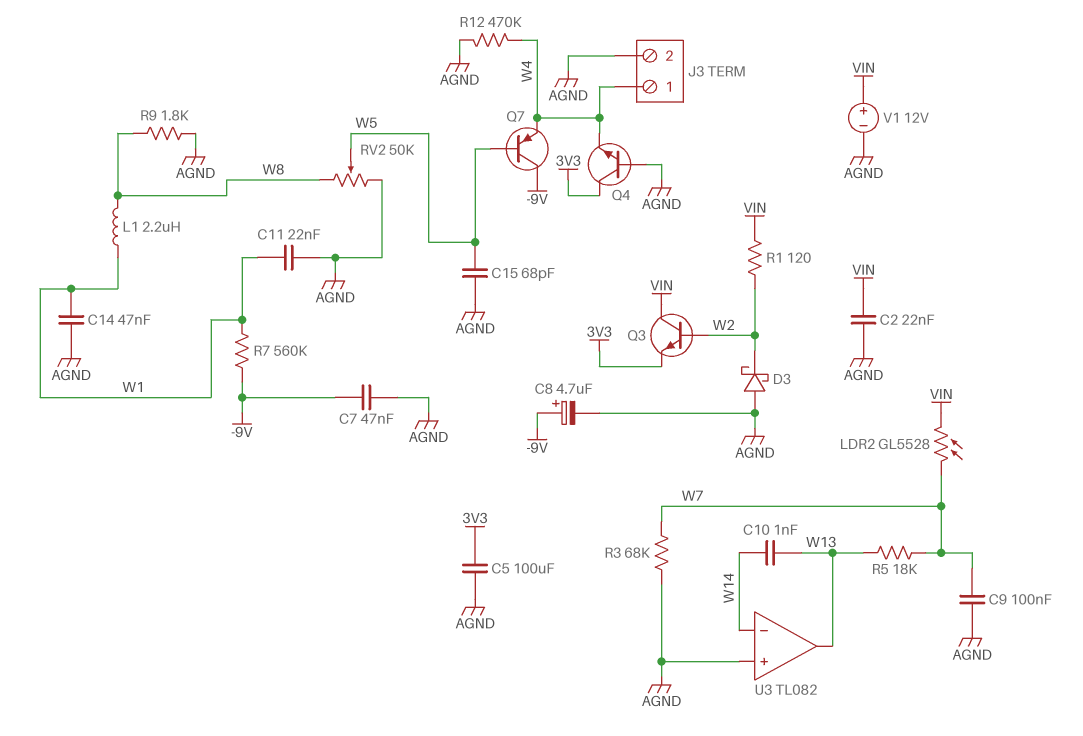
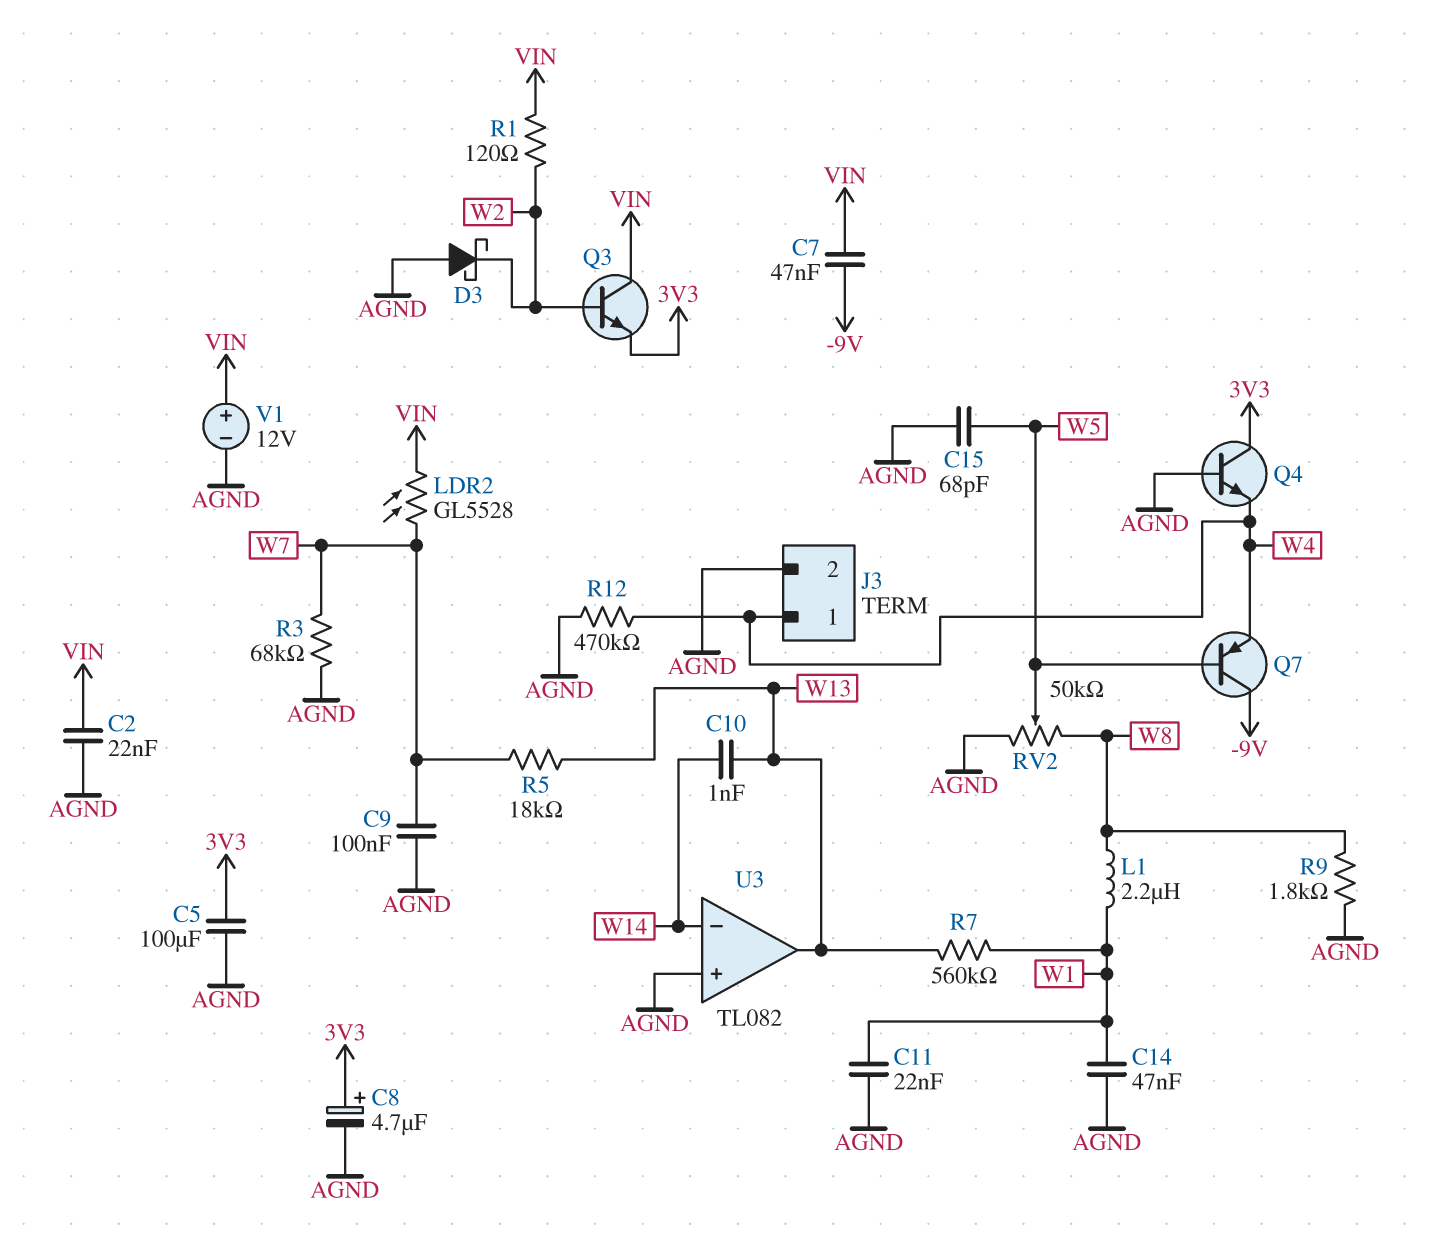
C7: 47nF (-9V, AGND) -> 47nF (-9V, VIN)
C8: 4.7uF (plus -9V, minus AGND) -> 4.7uF (plus 3V3, minus AGND)
R7: 560k (-9V, W1) -> 560k (W1, W13)

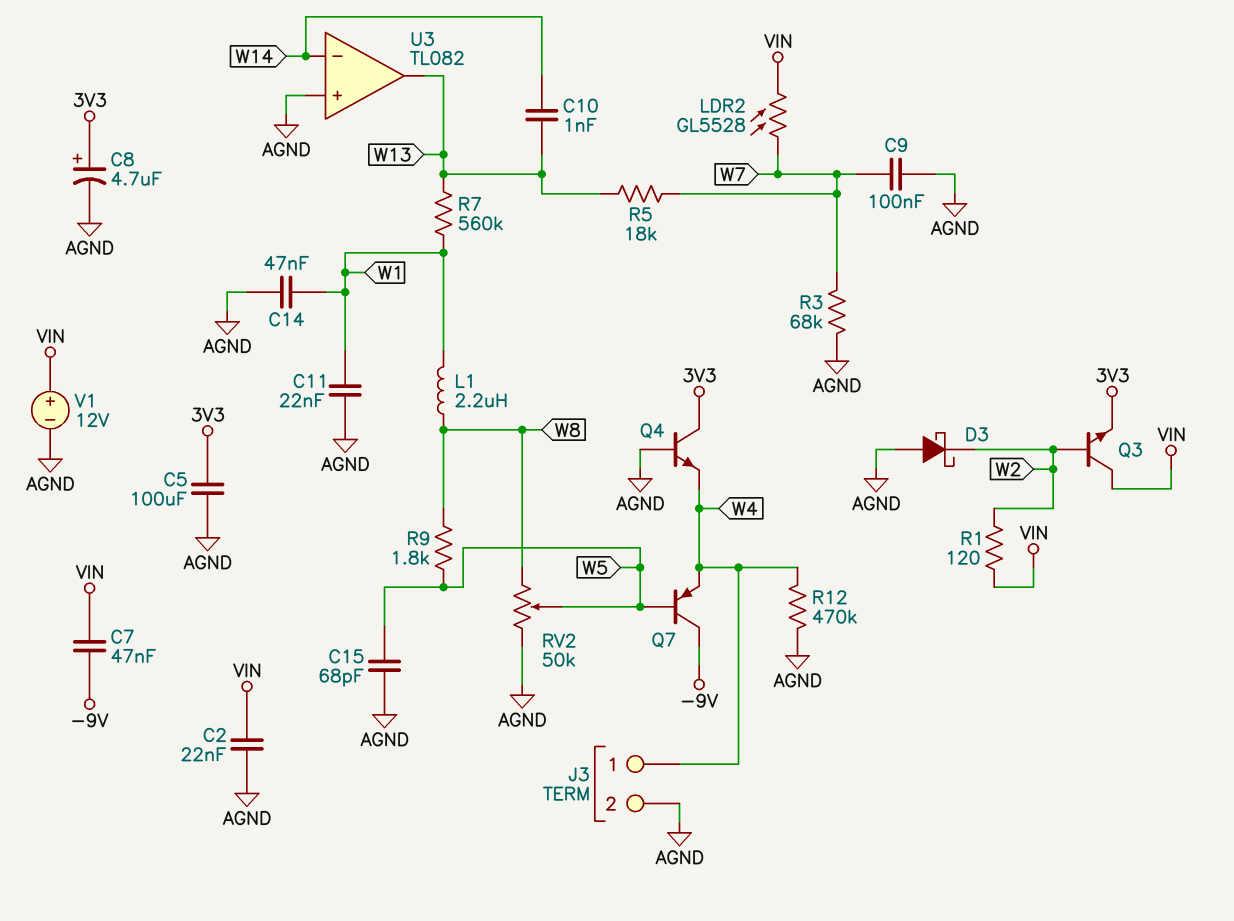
R9: 1.8k (AGND, W8) -> 1.8k (W5, W8)

